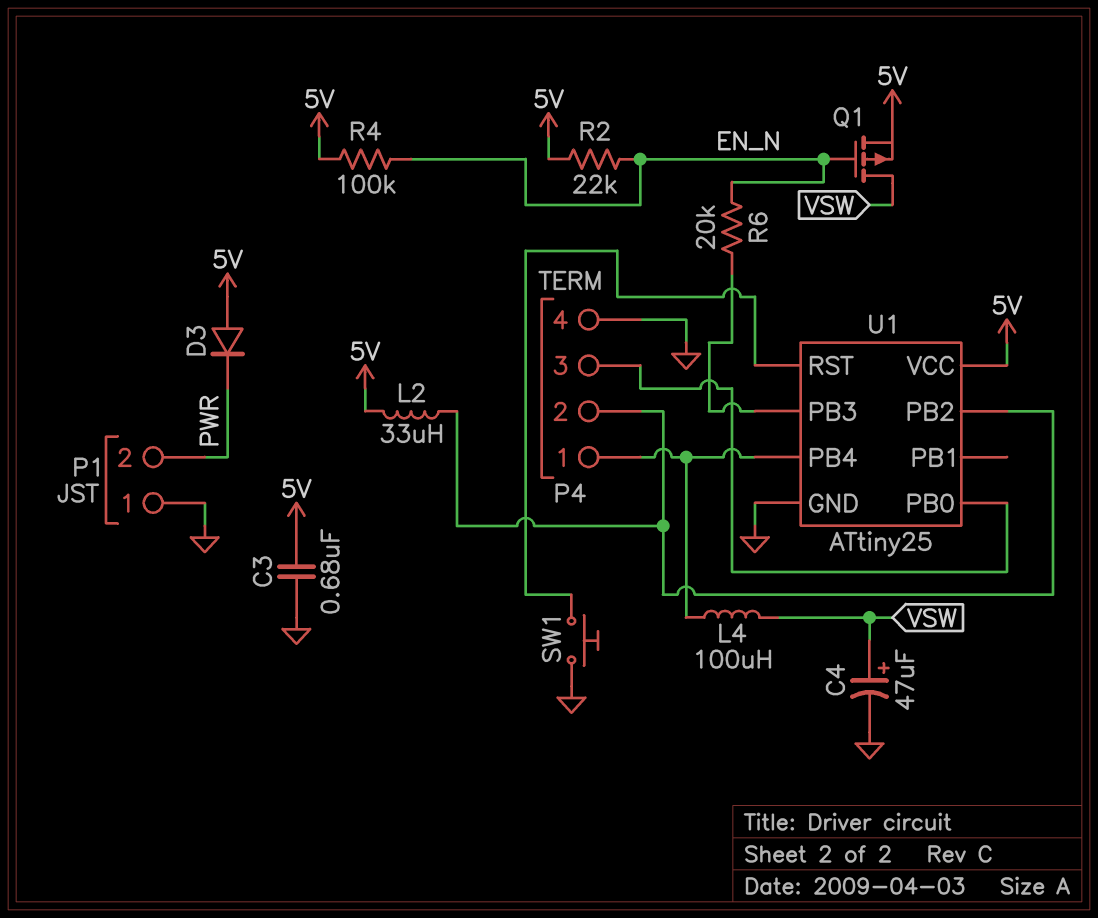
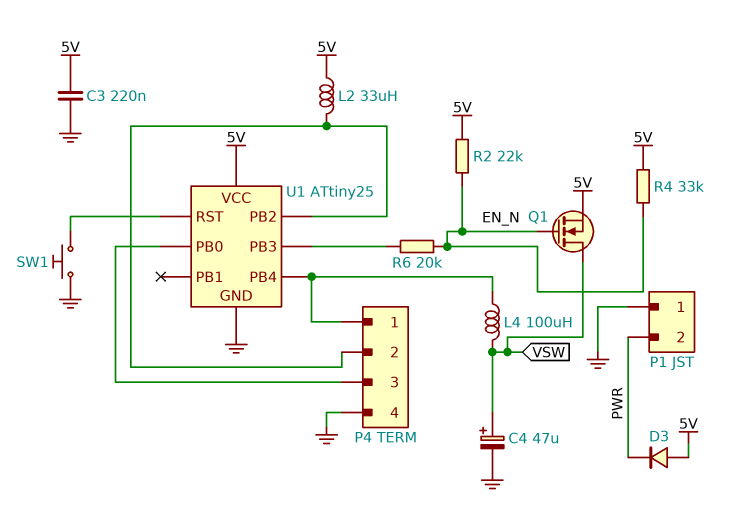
C3: 680nF (5V, GND) -> 220nF (5V, GND)
Q1: PMOS (G EN_N, D VSW, S 5V) -> NMOS (G EN_N, D VSW, S 5V)
R4: 100k (5V, EN_N) -> 33k (5V, EN_N)

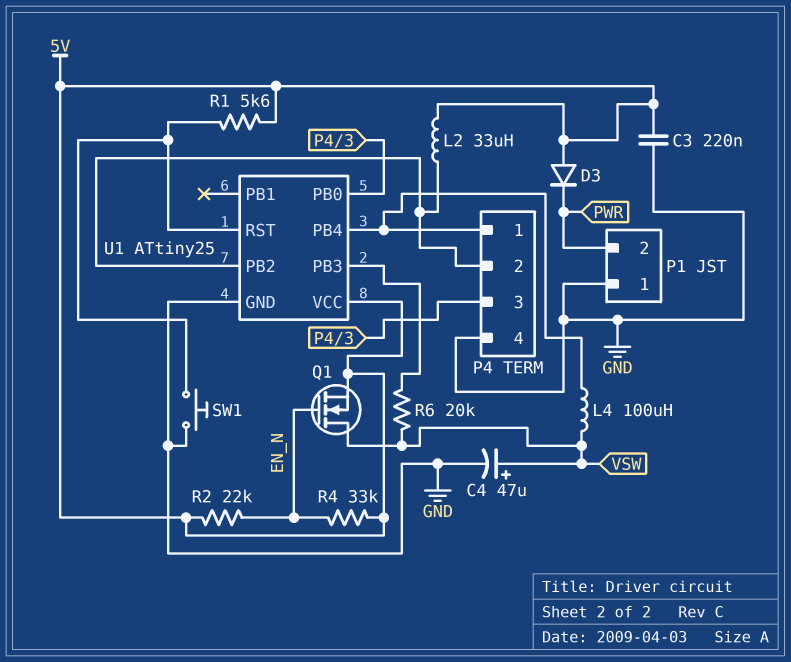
R1: none -> 5.6k (5V, U1/RST)
R6: 20k (EN_N, U1/PB3) -> 20k (U1/PB3, VSW)

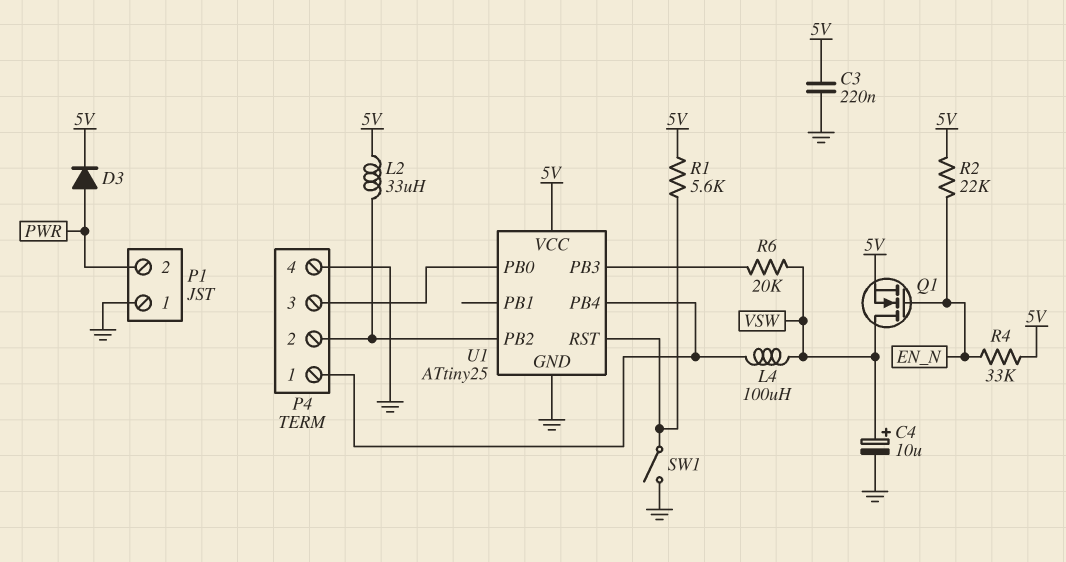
C4: 47uF (plus VSW, minus GND) -> 10uF (plus VSW, minus GND)
D3: diode (A 5V, K PWR) -> diode (A PWR, K 5V)
SW1: button (GND, U1/RST) -> switch (GND, U1/RST)

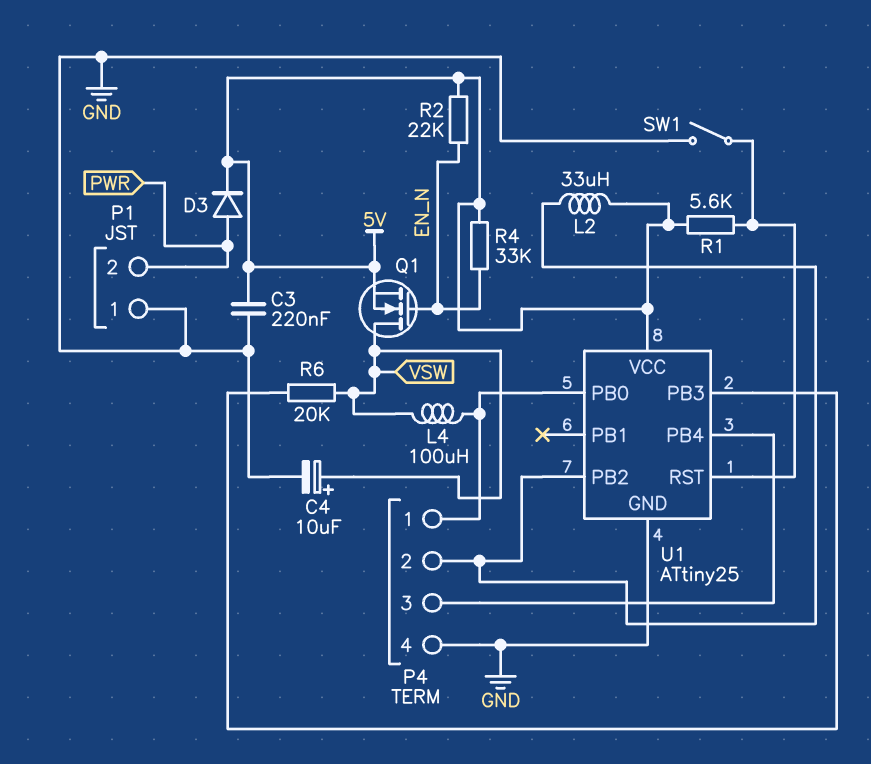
U1 pin PB0: P4/3 -> P4/1
U1 pin PB4: P4/1 -> P4/3

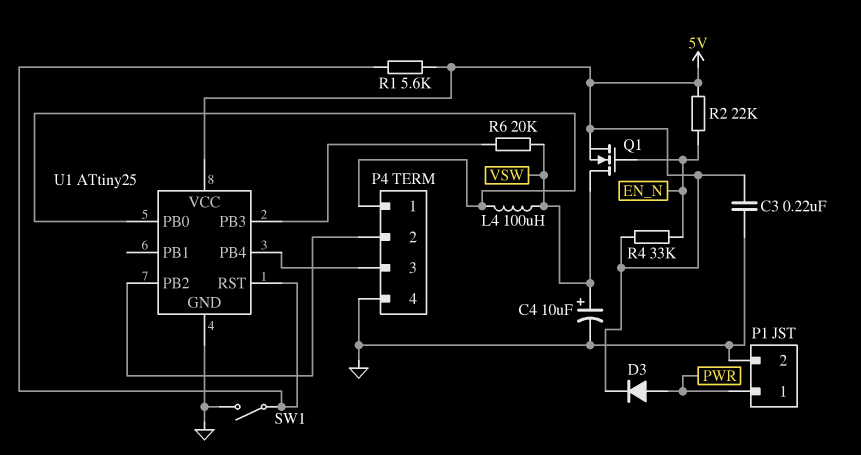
L2: 33uH (5V, P4/2) -> none
P1 pin 1: GND -> PWR
P1 pin 2: PWR -> GND

